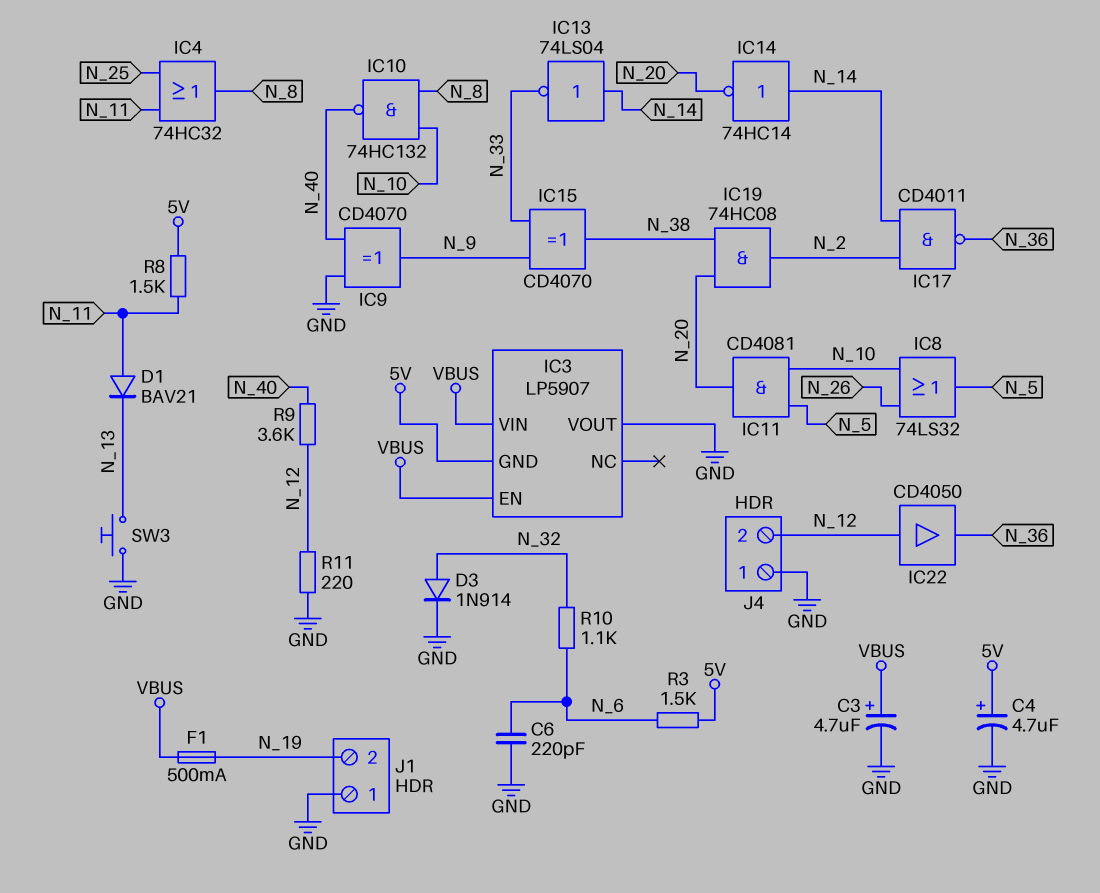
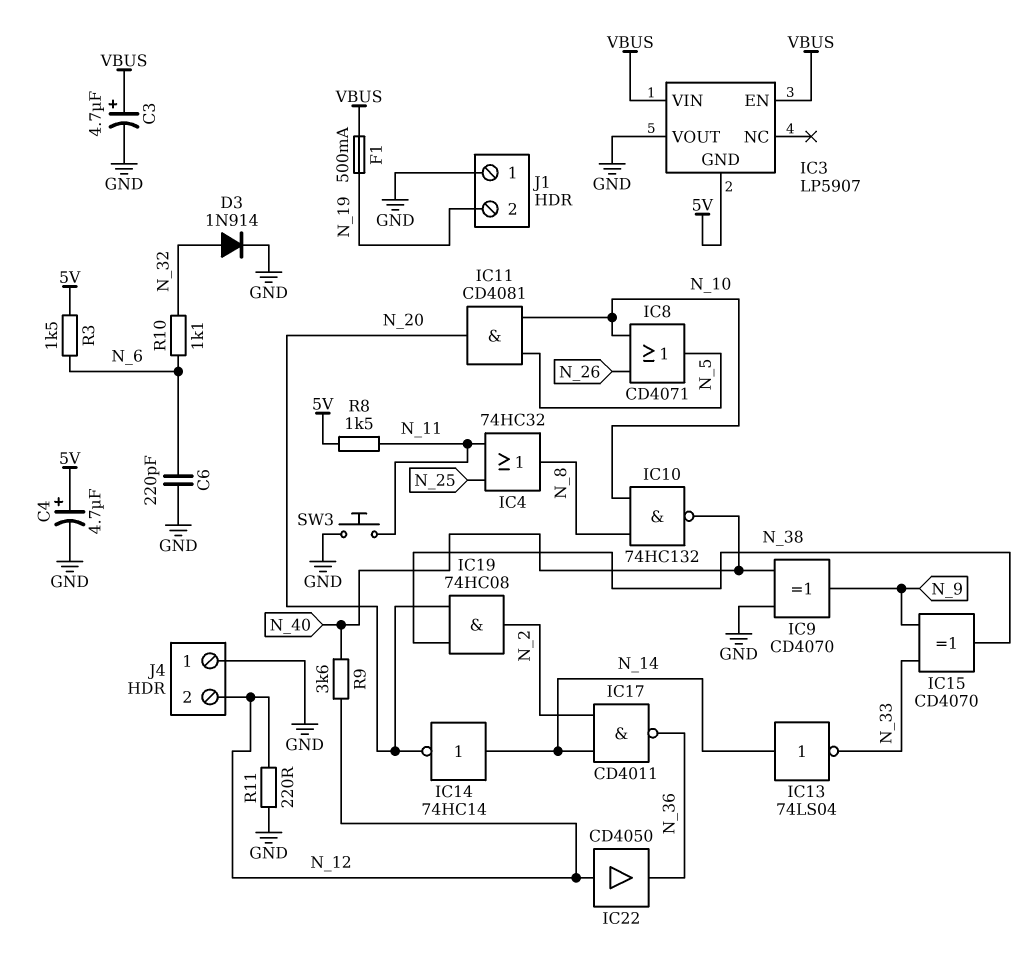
D1: diode BAV21 (A N_11, K N_13) -> none
IC8: OR 74LS32 (in N_10, in N_26, out N_5) -> OR CD4071 (in N_10, in N_26, out N_5)
SW3: button (GND, N_13) -> button (GND, N_11)

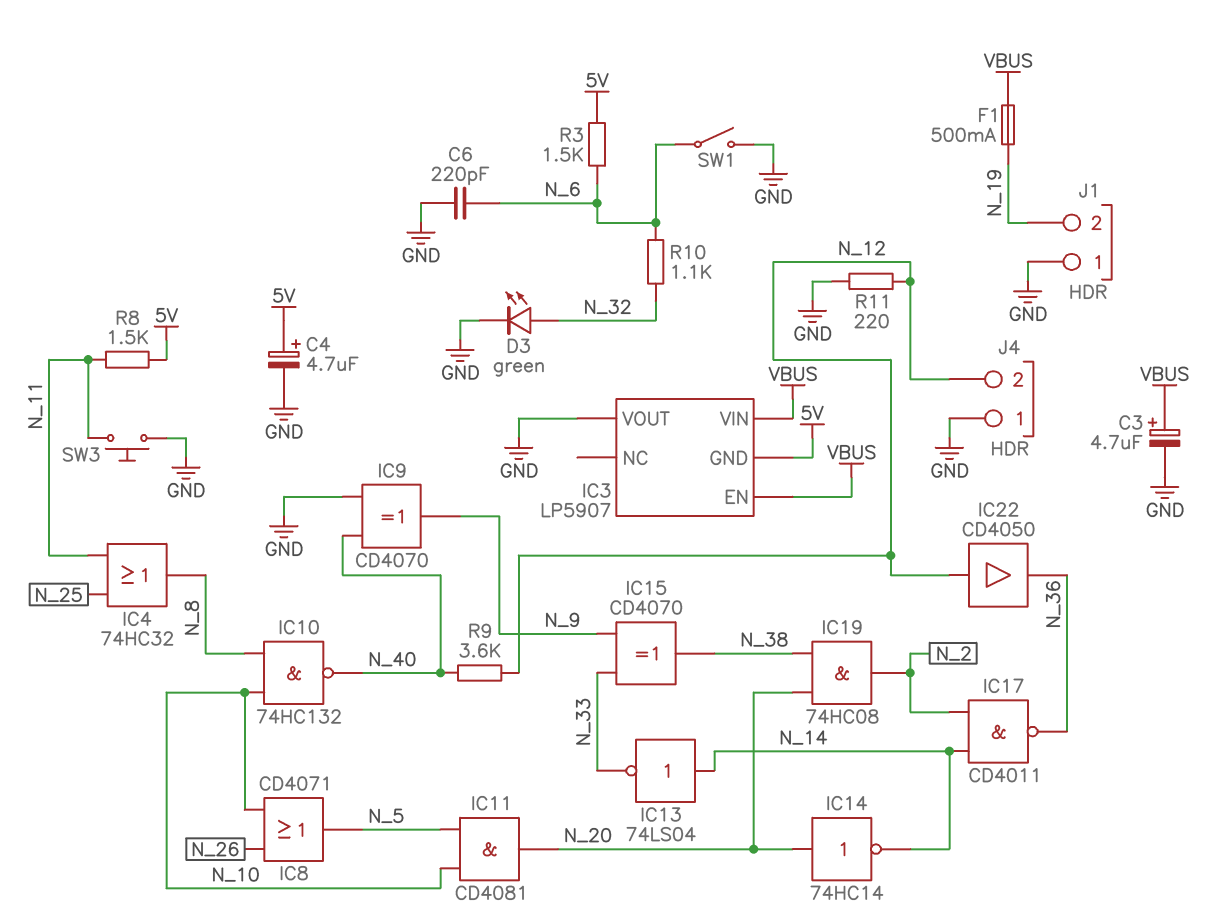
D3: diode 1N914 (A N_32, K GND) -> LED green (A N_32, K GND)
IC14: NOT 74HC14 (in N_14, out N_20) -> NOT 74HC14 (in N_20, out N_14)
SW1: none -> switch (GND, N_6)

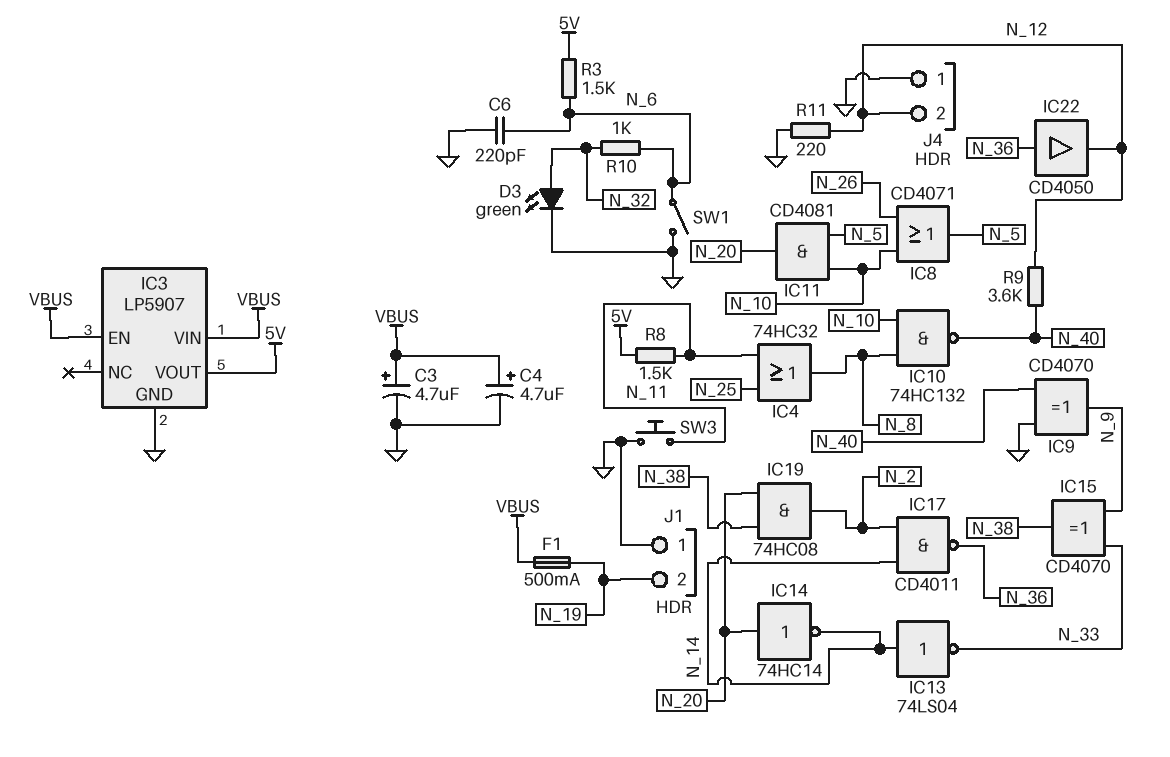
C4: 4.7uF (plus 5V, minus GND) -> 4.7uF (plus VBUS, minus GND)
IC3 pin GND: 5V -> GND
IC3 pin VOUT: GND -> 5V
IC22: buffer CD4050 (in N_12, out N_36) -> buffer CD4050 (in N_36, out N_12)
R10: 1.1k (N_6, N_32) -> 1k (N_6, N_32)

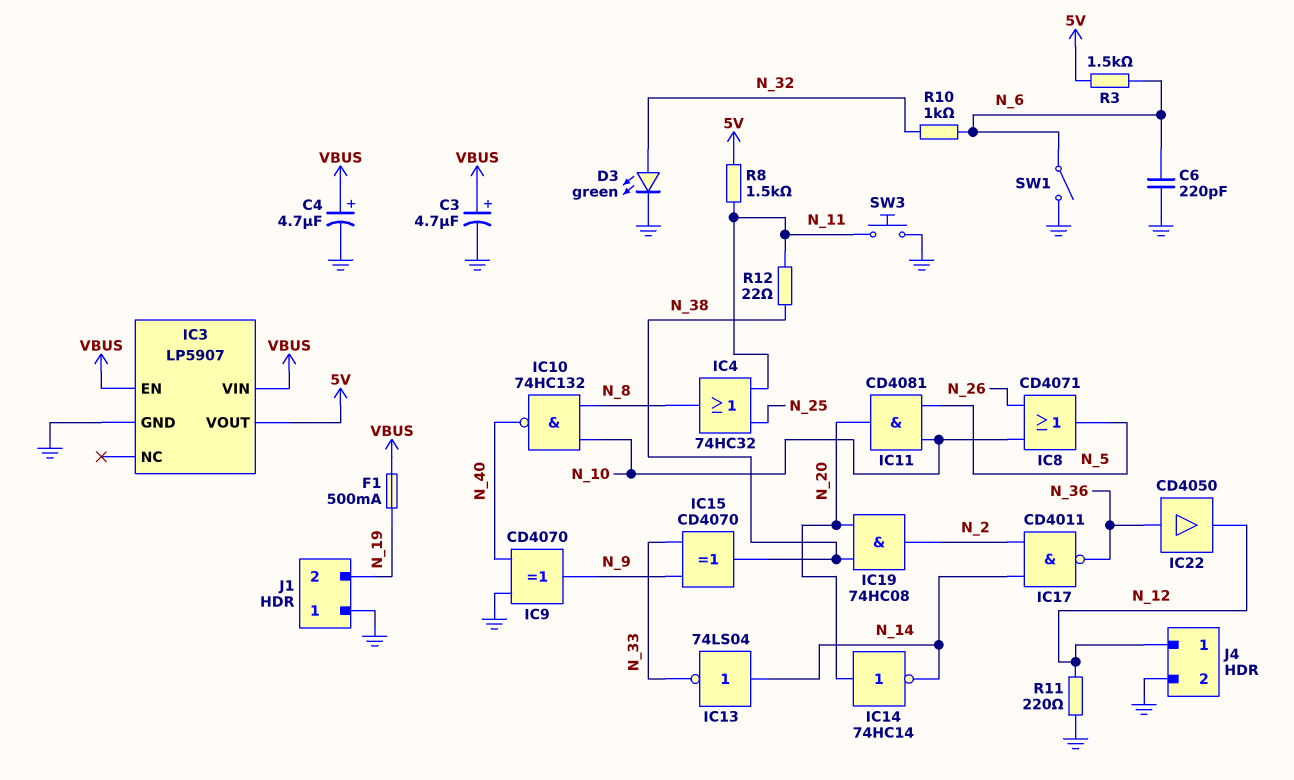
J4 pin 1: GND -> N_12
J4 pin 2: N_12 -> GND
R9: 3.6k (N_12, N_40) -> none
R12: none -> 22 (N_11, N_38)

